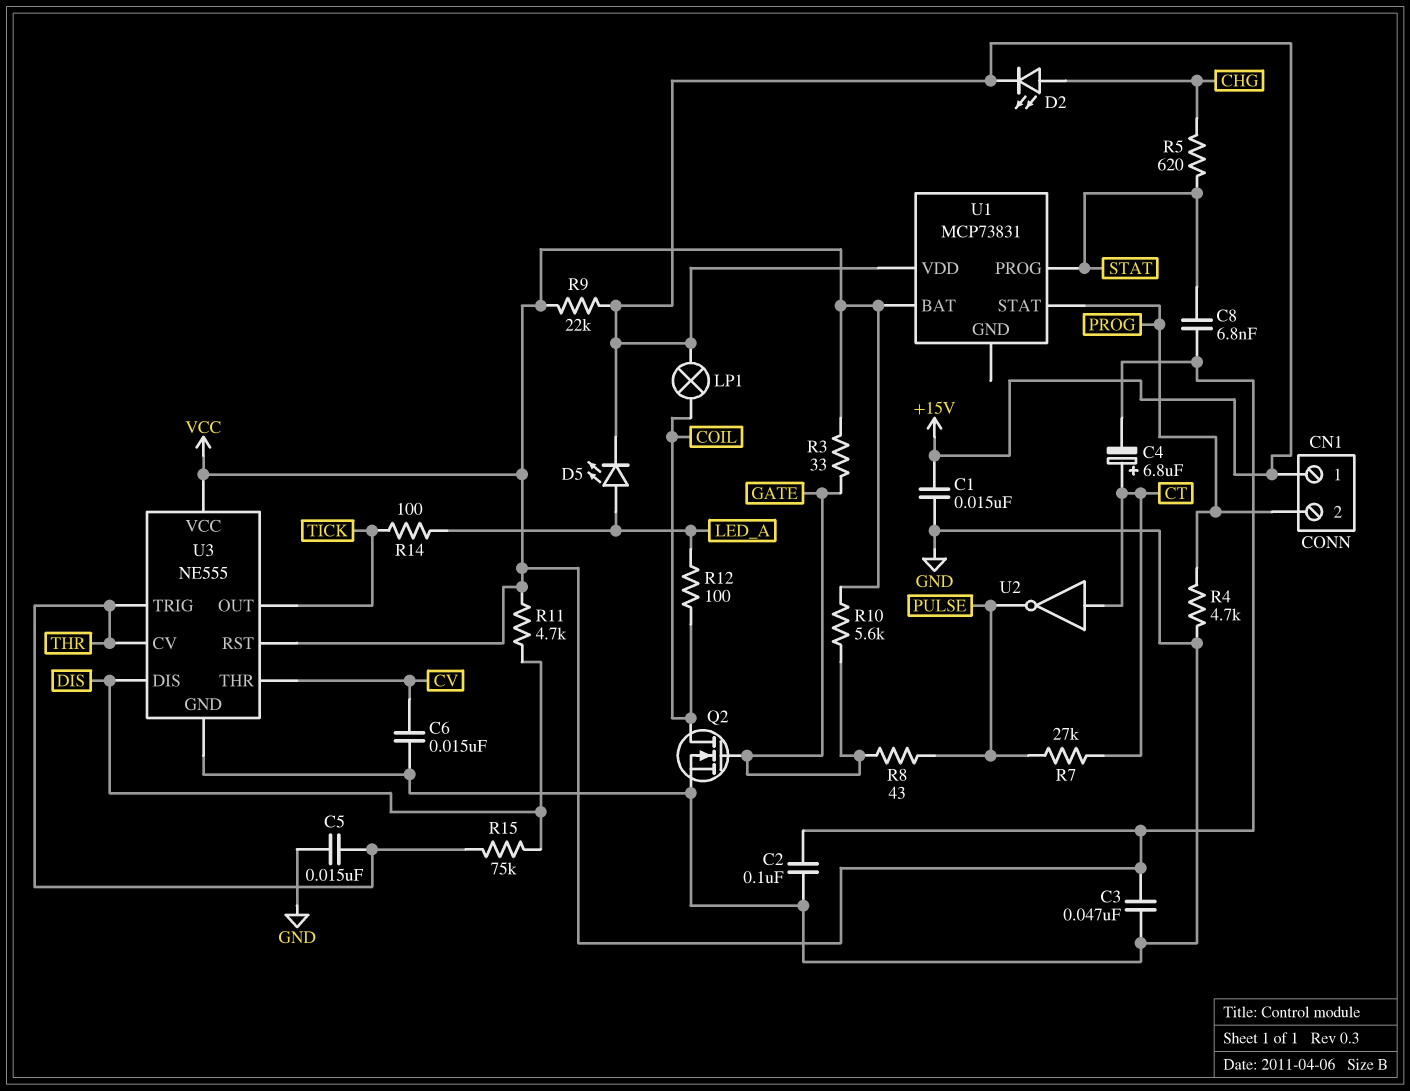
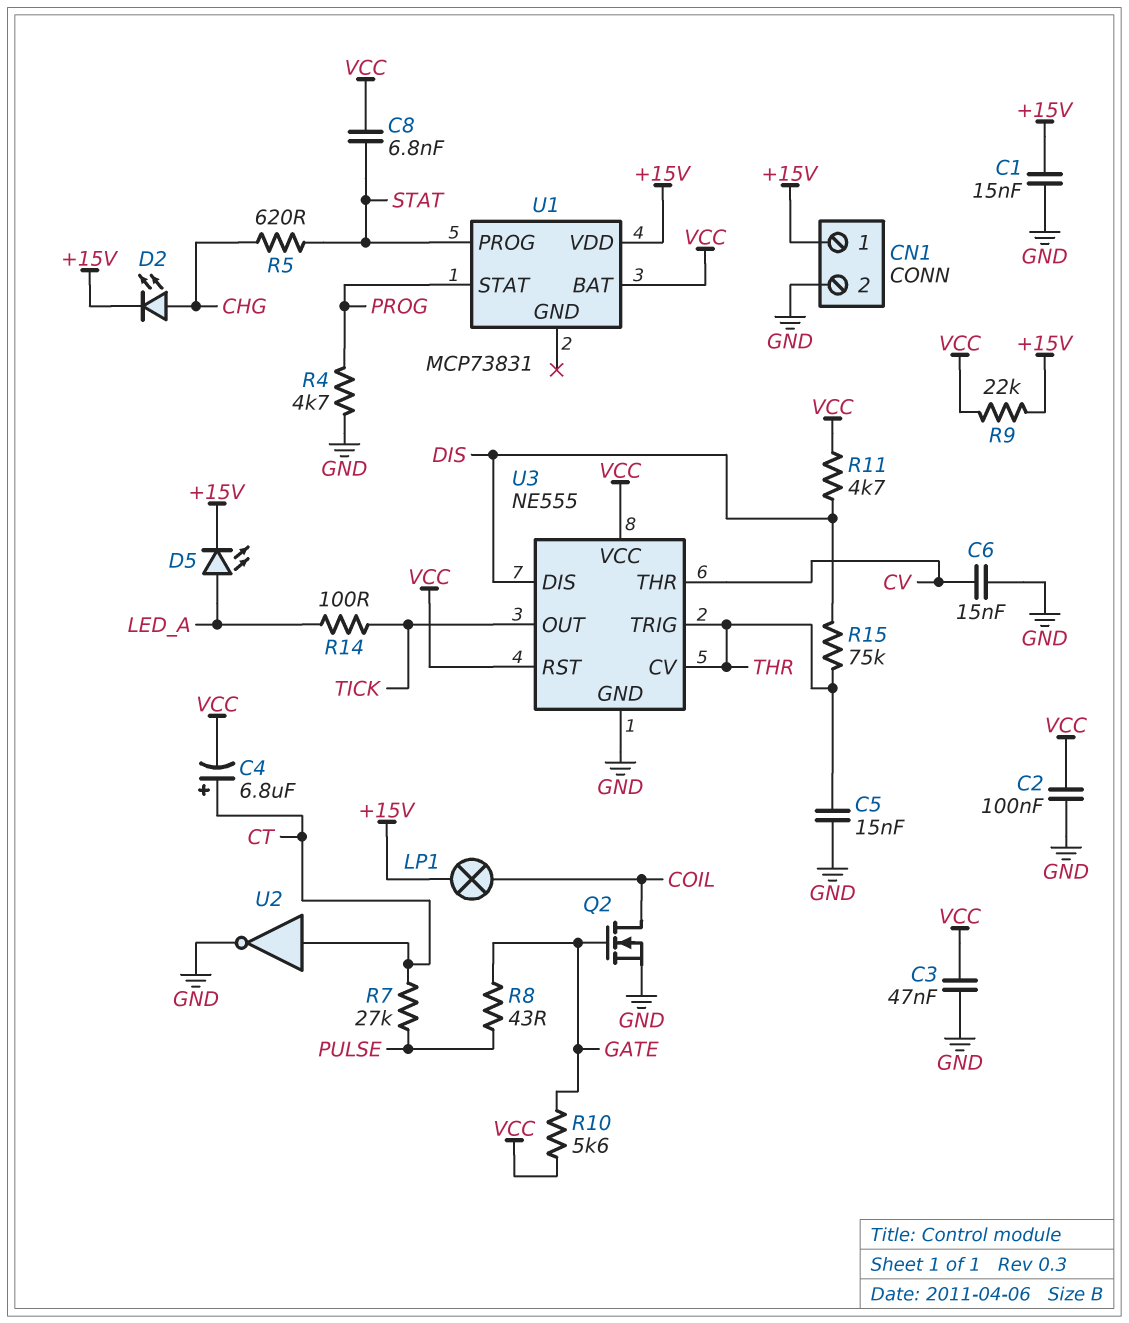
CN1 pin 2: PROG -> GND
R3: 33 (GATE, VCC) -> none
R12: 100 (COIL, LED_A) -> none
U2: NOT (in CT, out PULSE) -> NOT (in CT, out GND)

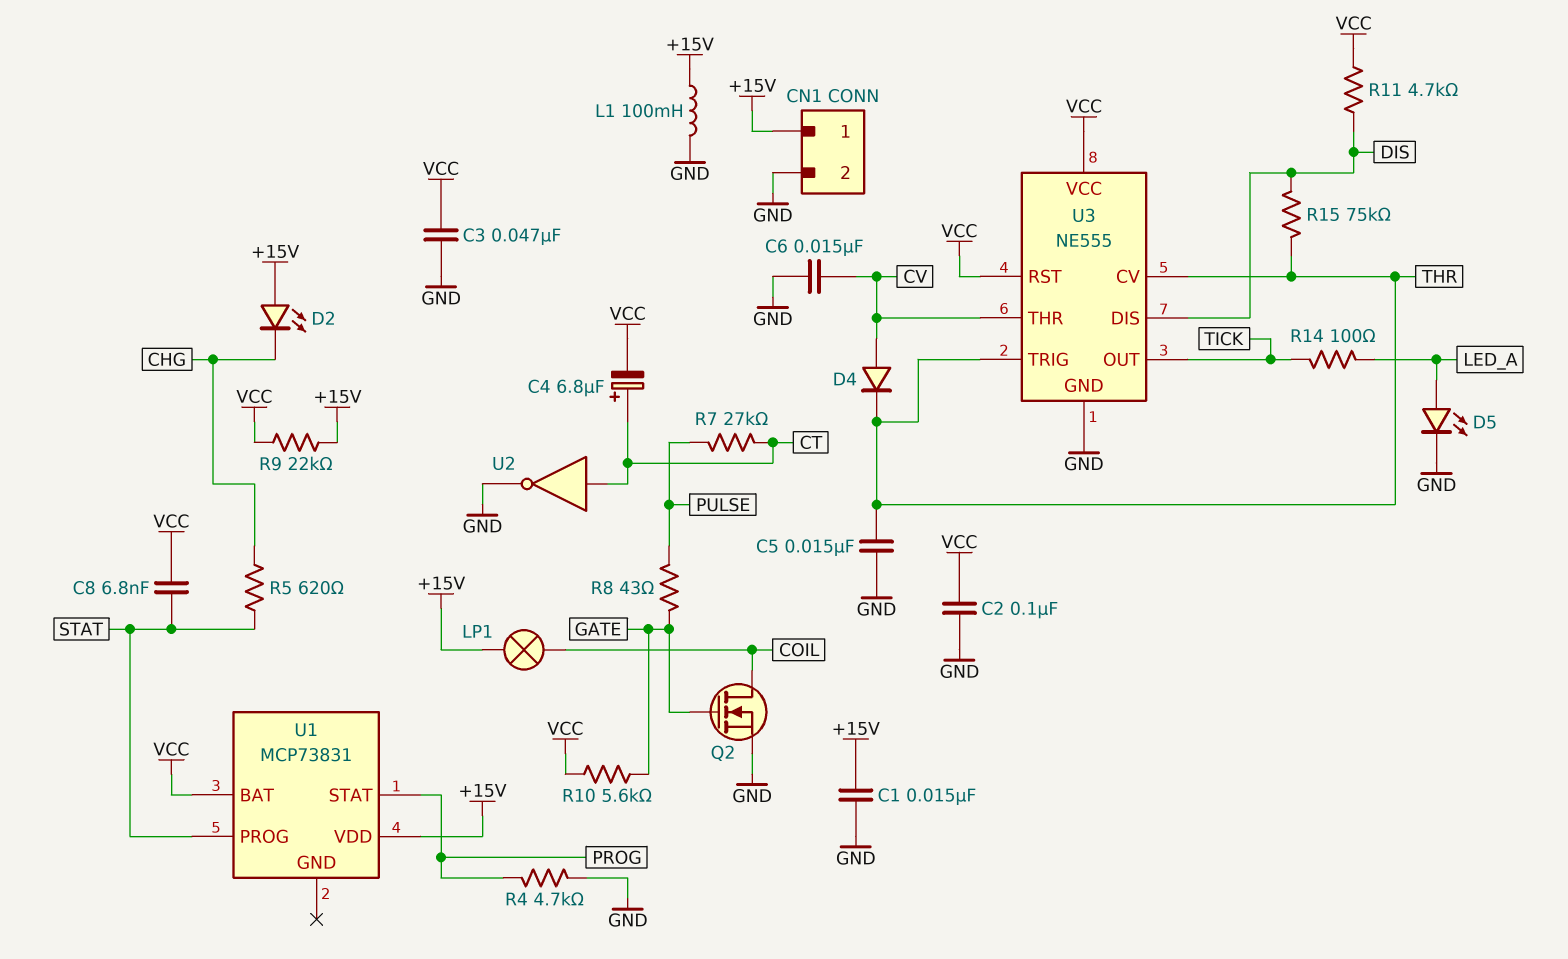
D2: LED (A CHG, K +15V) -> LED (A +15V, K CHG)
D4: none -> diode (A CV, K THR)
D5: LED (A LED_A, K +15V) -> LED (A LED_A, K GND)
L1: none -> 100mH (+15V, GND)

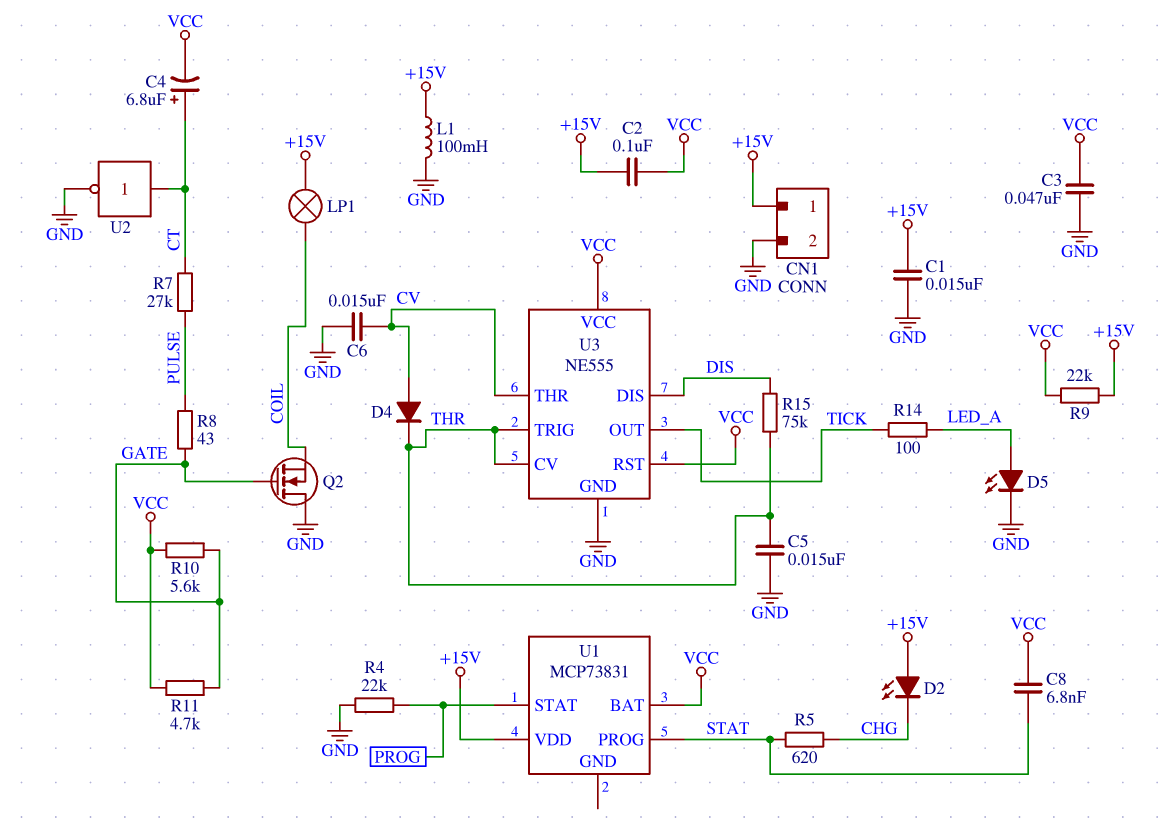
C2: 100nF (GND, VCC) -> 100nF (+15V, VCC)
Q2: NMOS (G GATE, D COIL, S GND) -> NMOS (G GATE, D GND, S COIL)
R4: 4.7k (GND, PROG) -> 22k (GND, PROG)
R11: 4.7k (DIS, VCC) -> 4.7k (GATE, VCC)

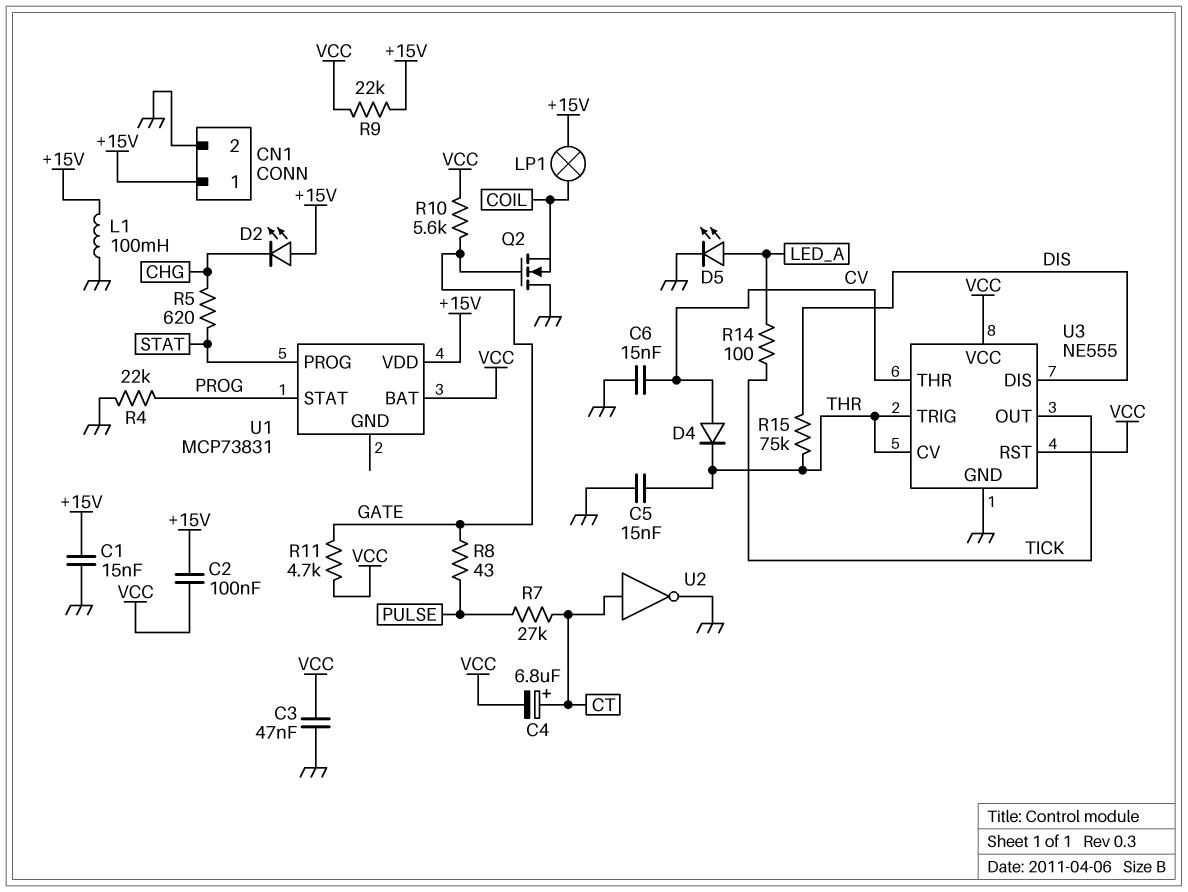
C8: 6.8nF (STAT, VCC) -> none

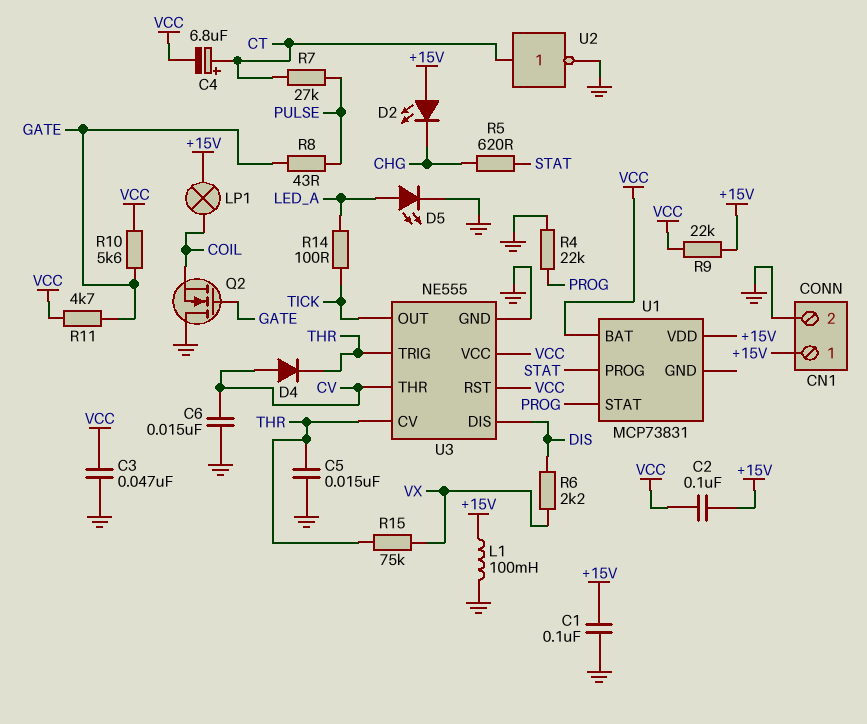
C1: 15nF (+15V, GND) -> 100nF (+15V, GND)
R6: none -> 2.2k (DIS, VX)
R15: 75k (DIS, THR) -> 75k (THR, VX)

